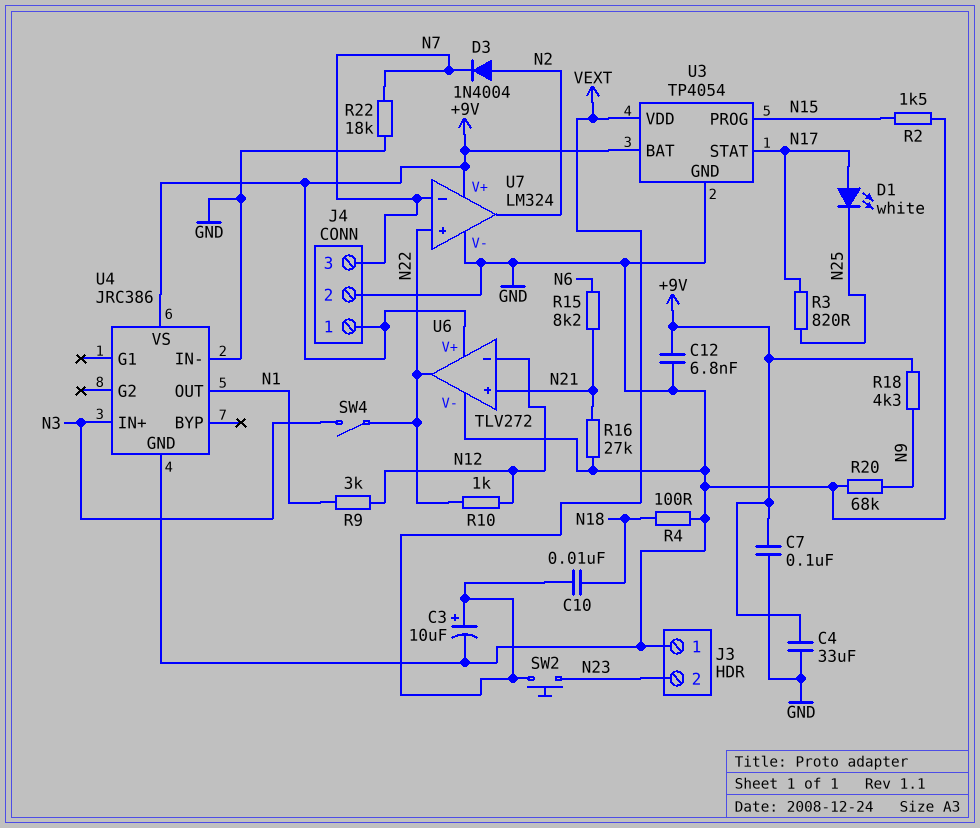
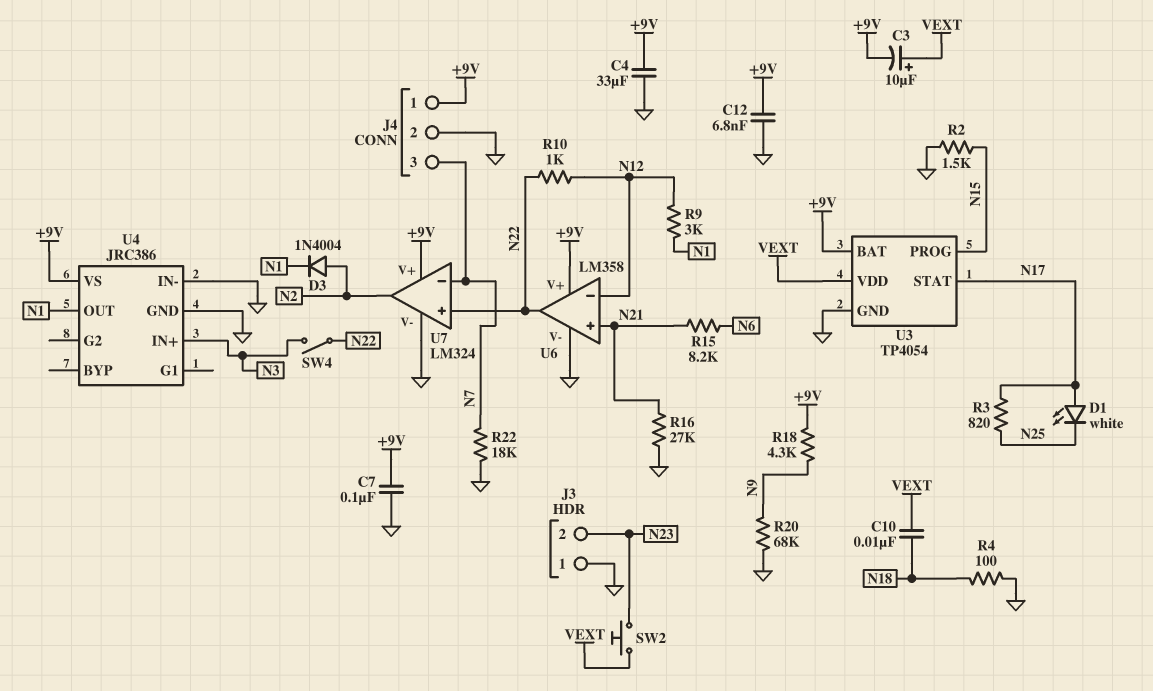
C3: 10uF (plus VEXT, minus GND) -> 10uF (plus VEXT, minus +9V)
D3: diode 1N4004 (A N2, K N7) -> diode 1N4004 (A N2, K N1)
U6: TLV272 -> LM358

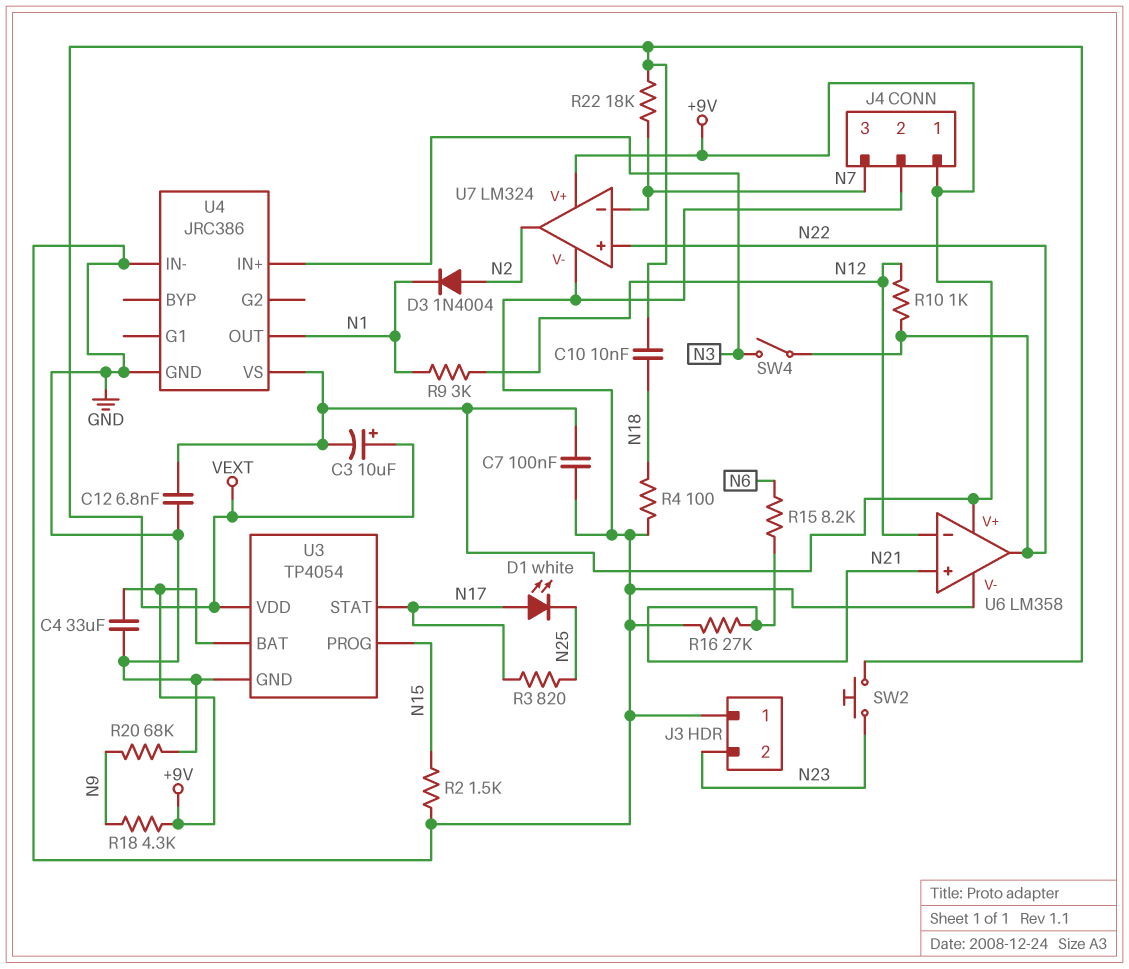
R22: 18k (GND, N7) -> 18k (N7, VEXT)

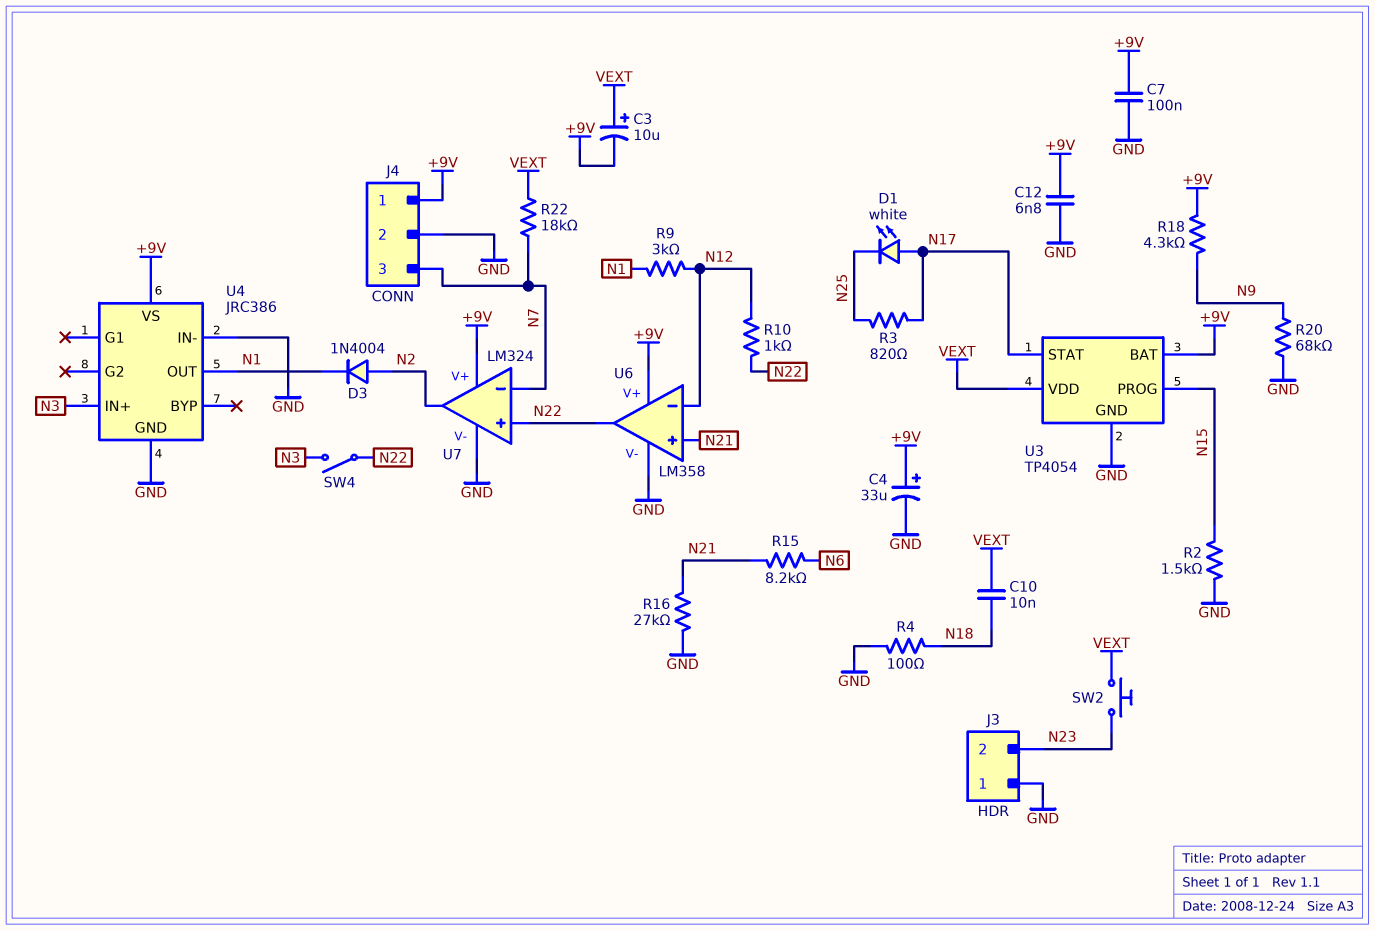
C4: 33uF (+9V, GND) -> 33uF (plus +9V, minus GND)

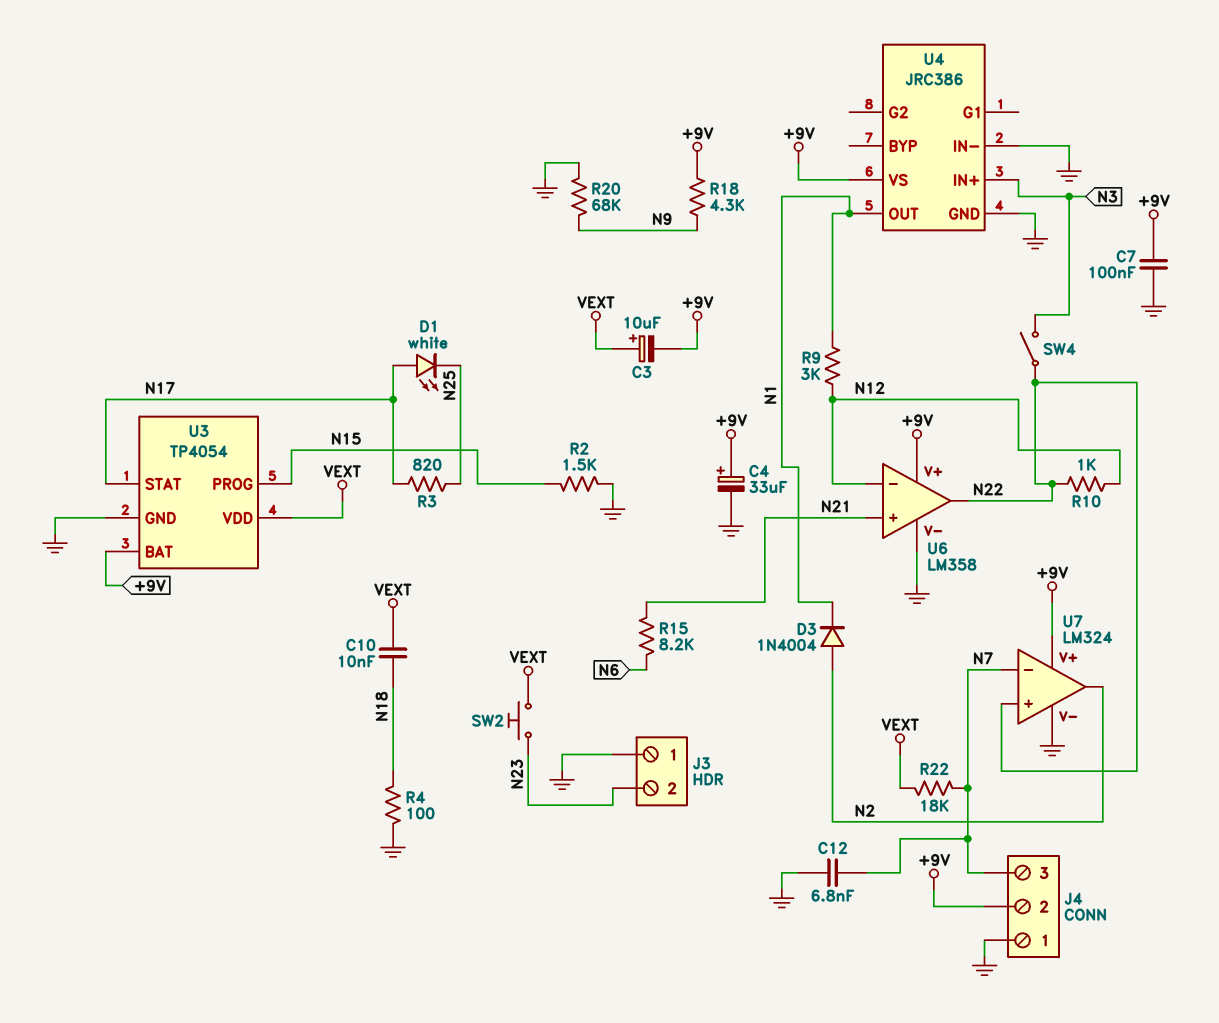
C12: 6.8nF (+9V, GND) -> 6.8nF (GND, N7)
J4 pin 1: +9V -> GND
J4 pin 2: GND -> +9V
R16: 27k (GND, N21) -> none

